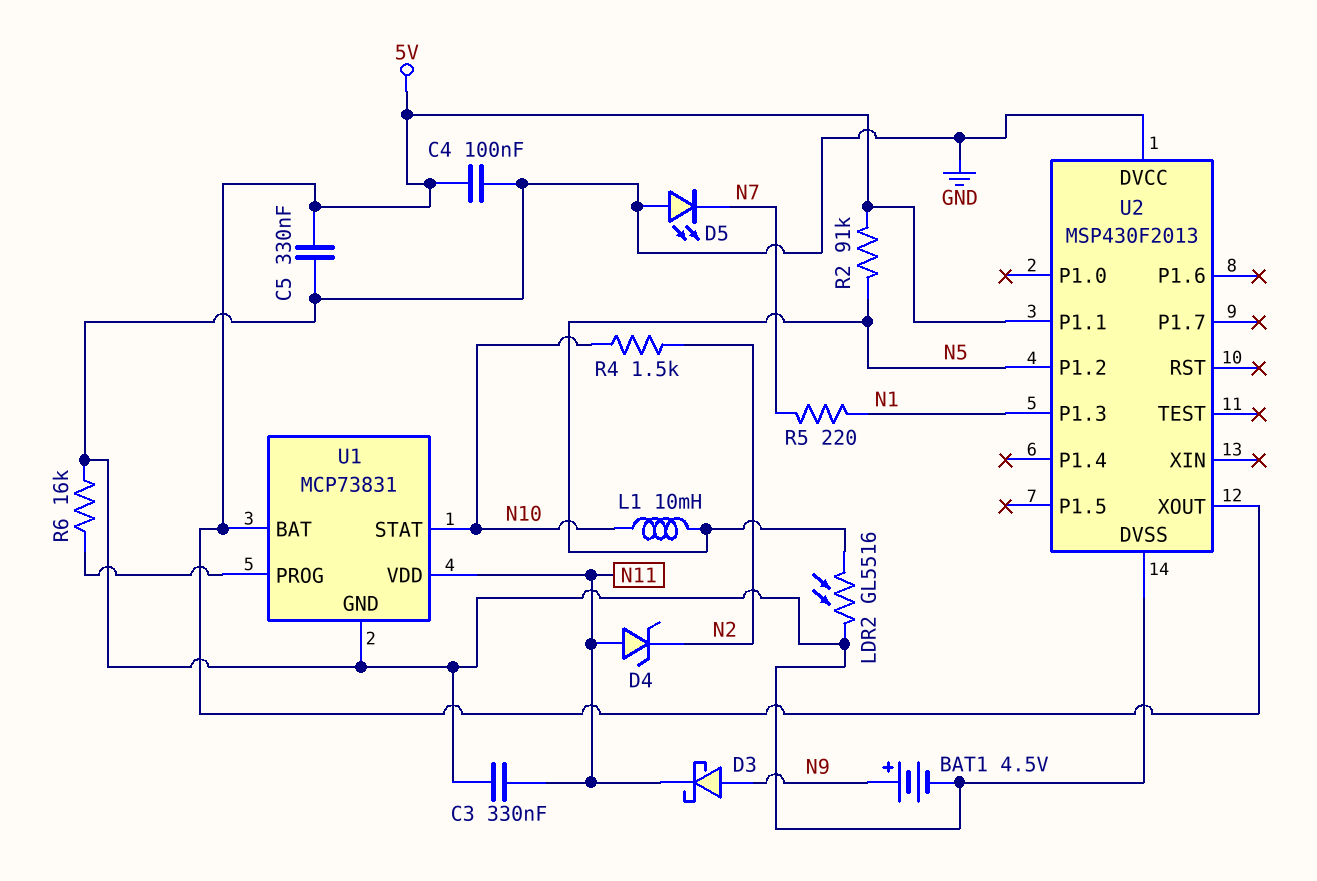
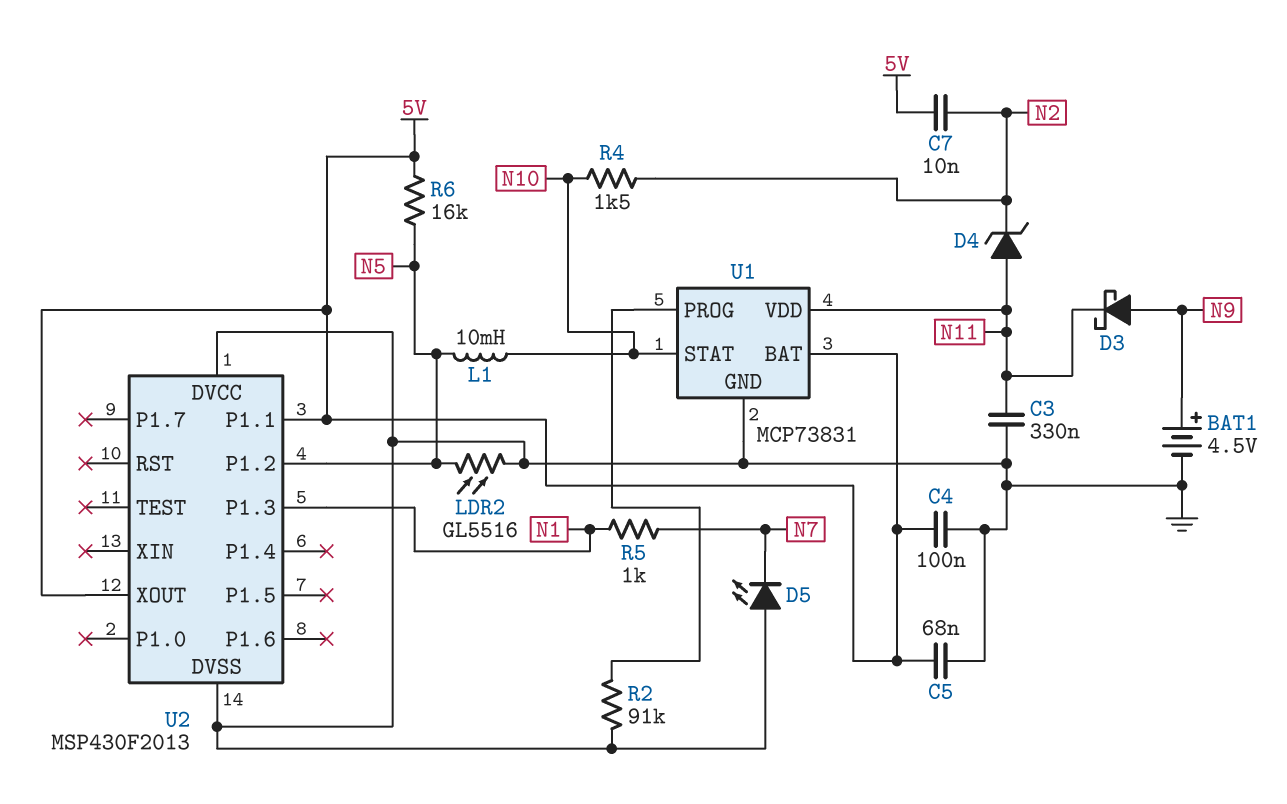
C5: 330nF (5V, GND) -> 68nF (5V, GND)
C7: none -> 10nF (5V, N2)
R2: 91k (5V, N5) -> 91k (GND, U1/PROG)
R5: 220 (N1, N7) -> 1k (N1, N7)
R6: 16k (GND, U1/PROG) -> 16k (5V, N5)

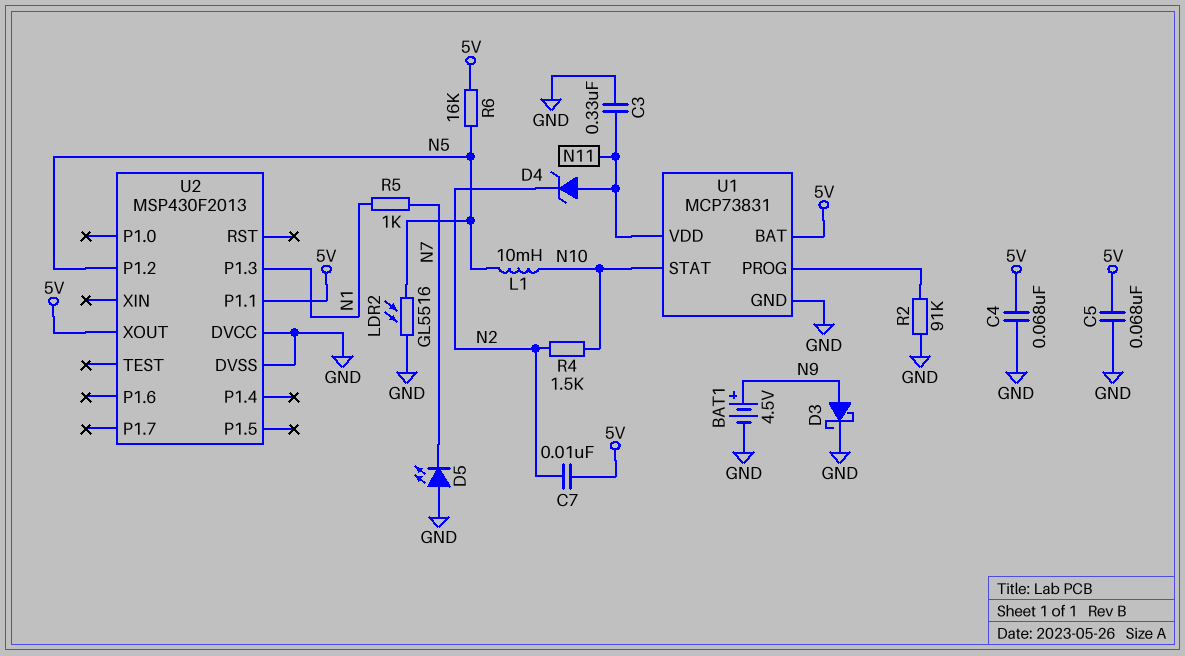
C4: 100nF (5V, GND) -> 68nF (5V, GND)
D3: schottky (A N9, K N11) -> schottky (A N9, K GND)

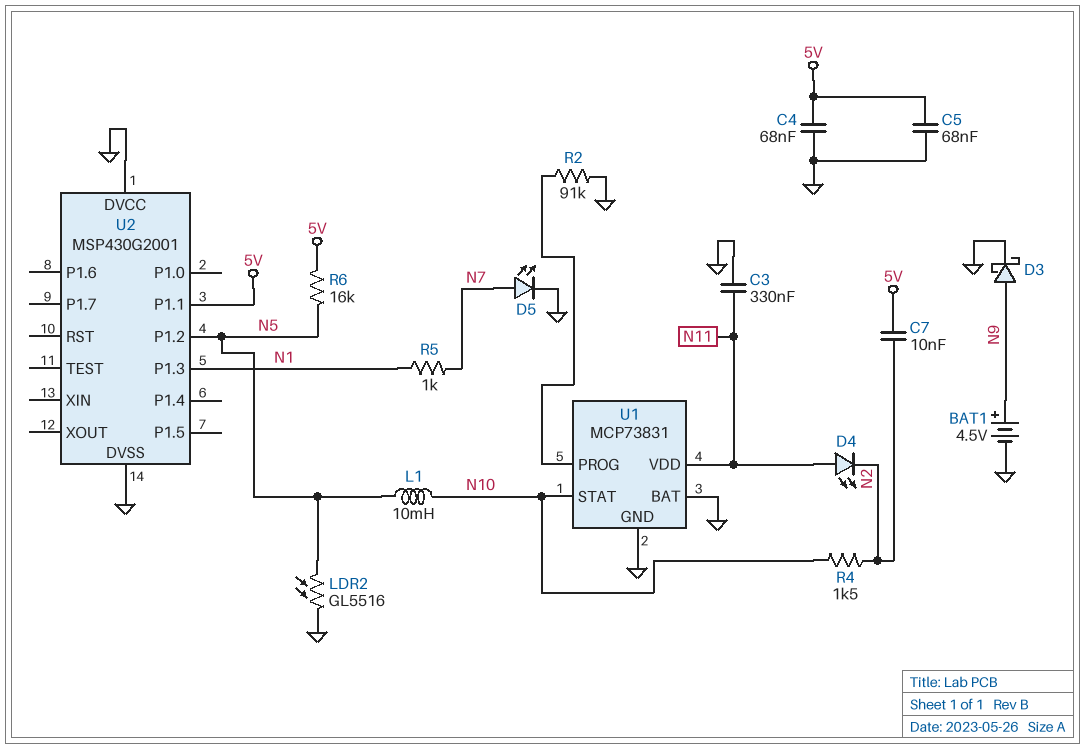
D4: zener (A N11, K N2) -> LED (A N11, K N2)
D5: LED (A GND, K N7) -> LED (A N7, K GND)
U1 pin BAT: 5V -> GND
U2: MSP430F2013 -> MSP430G2001
U2 pin XOUT: 5V -> none

